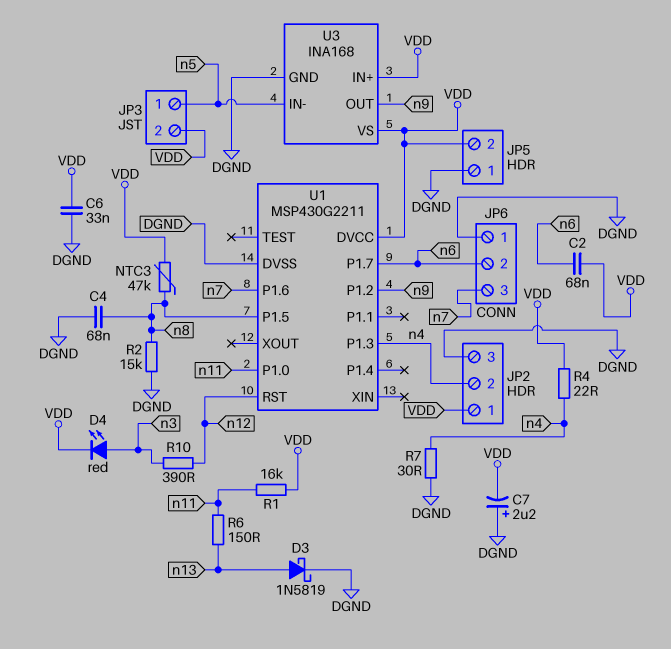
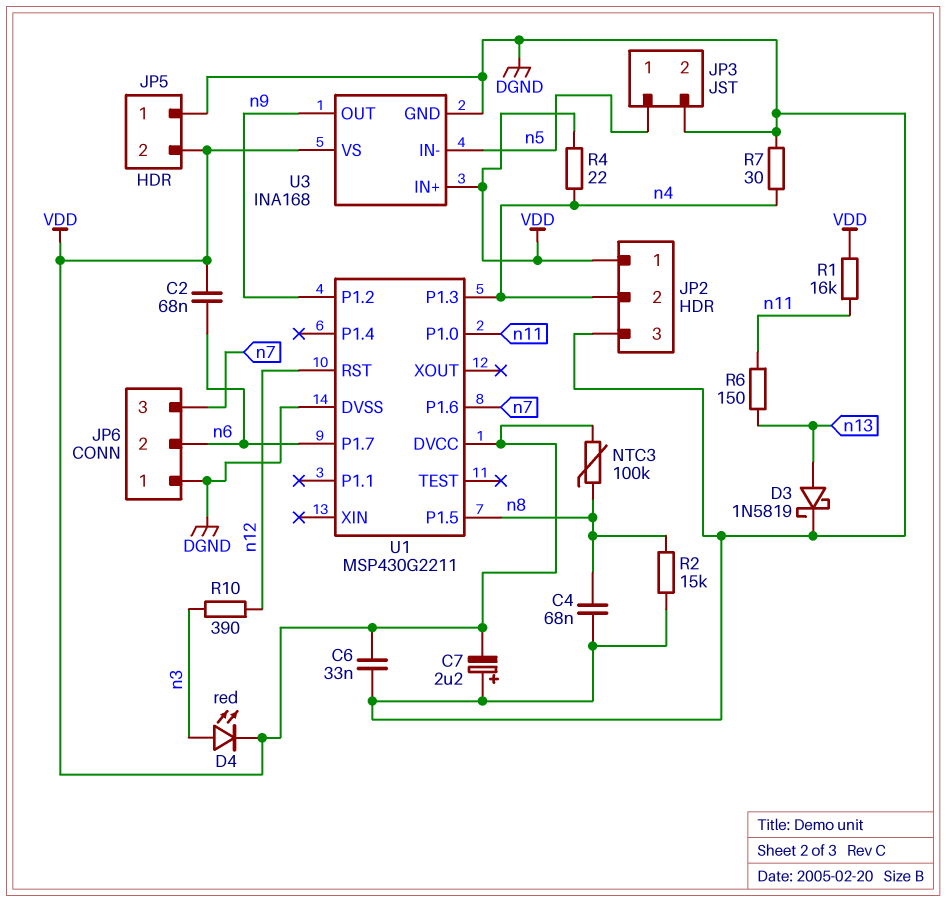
JP3 pin 2: VDD -> DGND
NTC3: 47k (VDD, n8) -> 100k (VDD, n8)

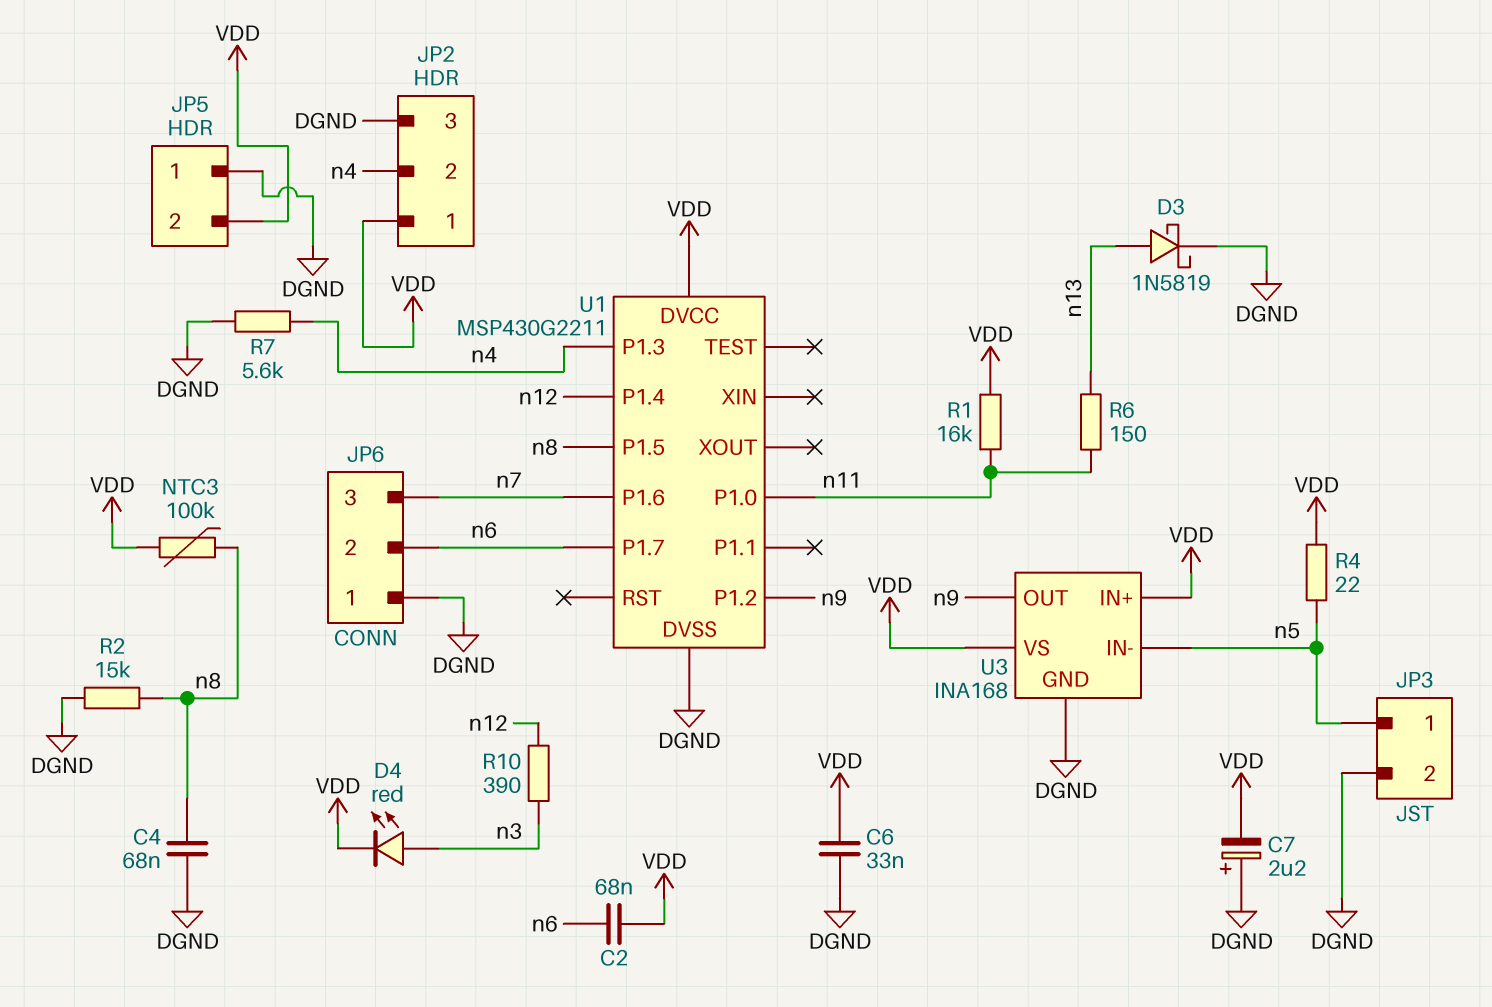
R4: 22 (VDD, n4) -> 22 (VDD, n5)
R7: 30 (DGND, n4) -> 5.6k (DGND, n4)
U1 pin P1.4: none -> n12
U1 pin RST: n12 -> none

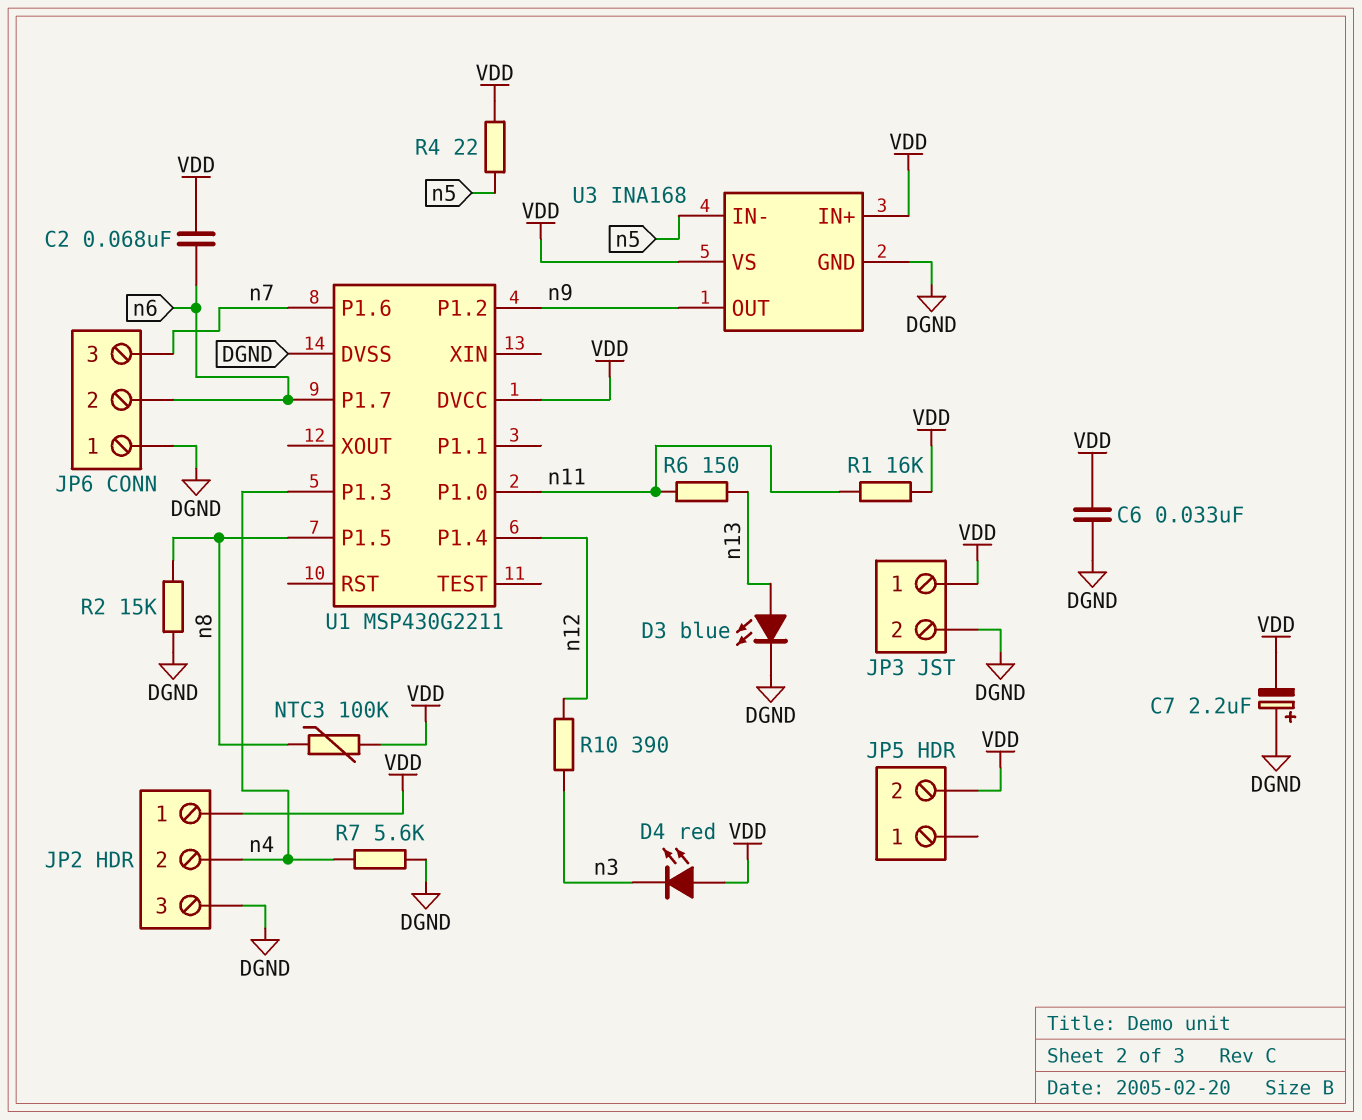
C4: 68nF (DGND, n8) -> none
D3: schottky 1N5819 (A n13, K DGND) -> LED blue (A n13, K DGND)
D4: LED red (A n3, K VDD) -> LED red (A VDD, K n3)
JP3 pin 1: n5 -> VDD
JP5 pin 1: DGND -> none

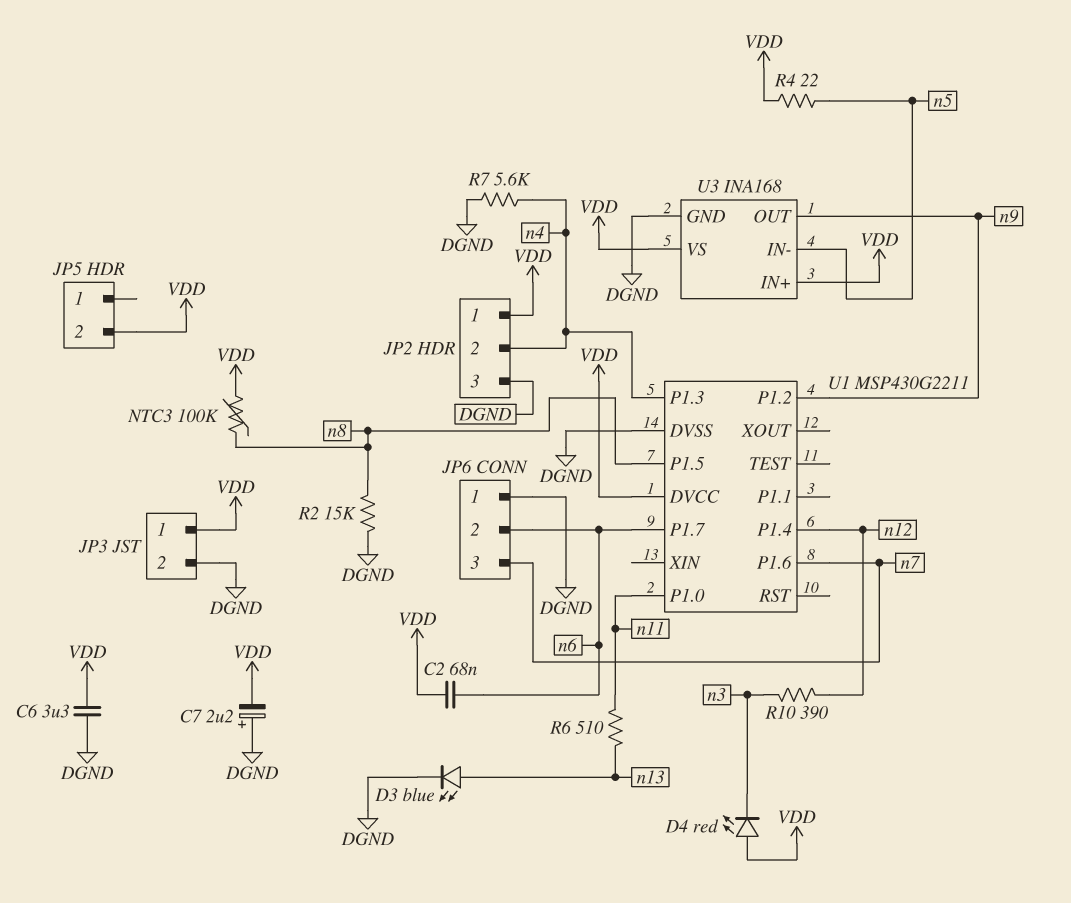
C6: 33nF (DGND, VDD) -> 3.3uF (DGND, VDD)
R1: 16k (VDD, n11) -> none
R6: 150 (n11, n13) -> 510 (n11, n13)

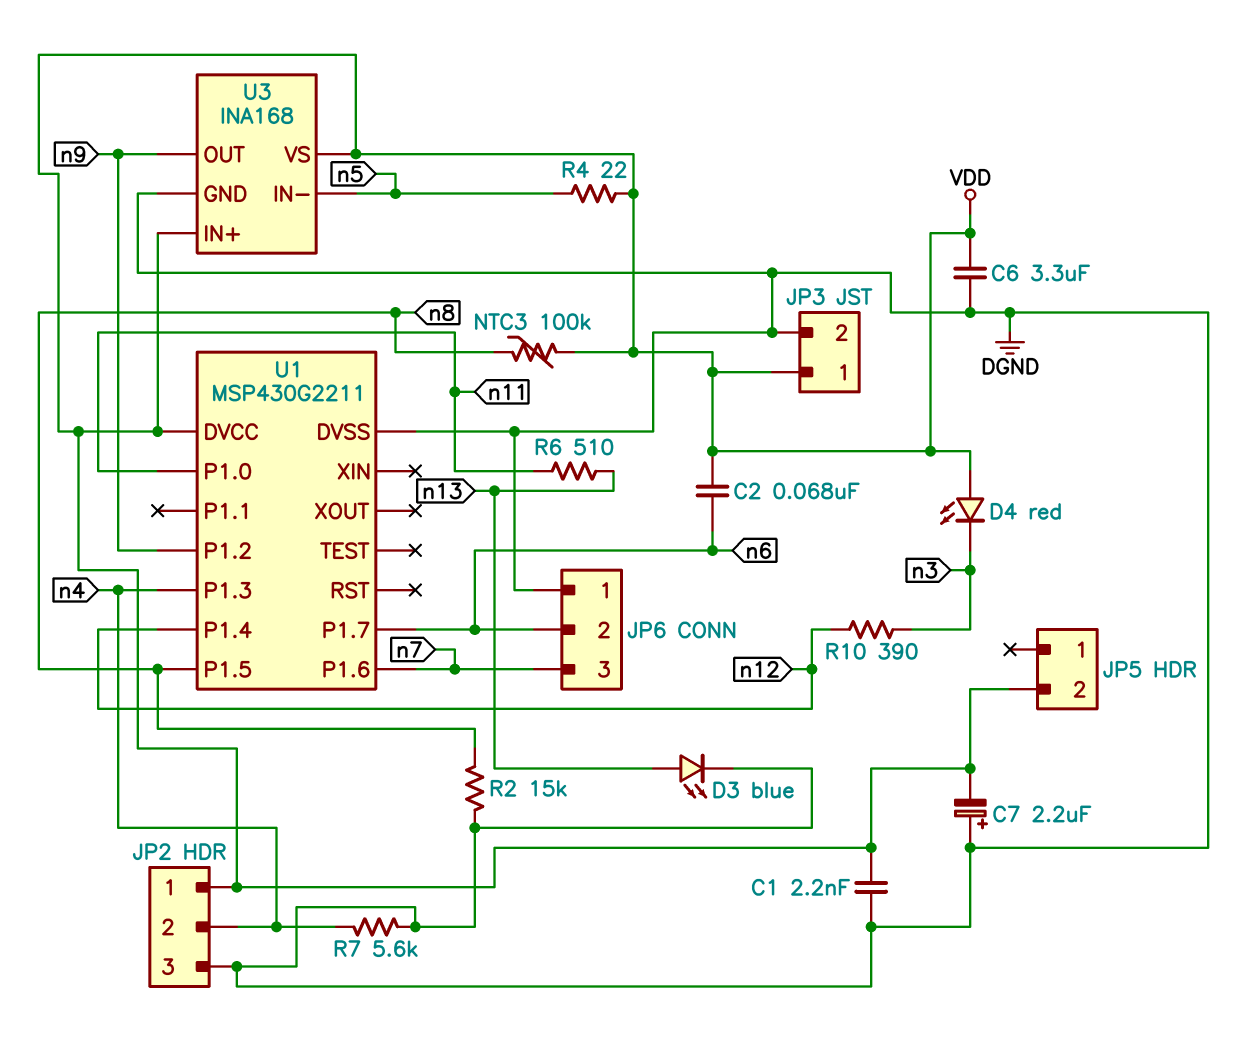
C1: none -> 2.2nF (DGND, VDD)

